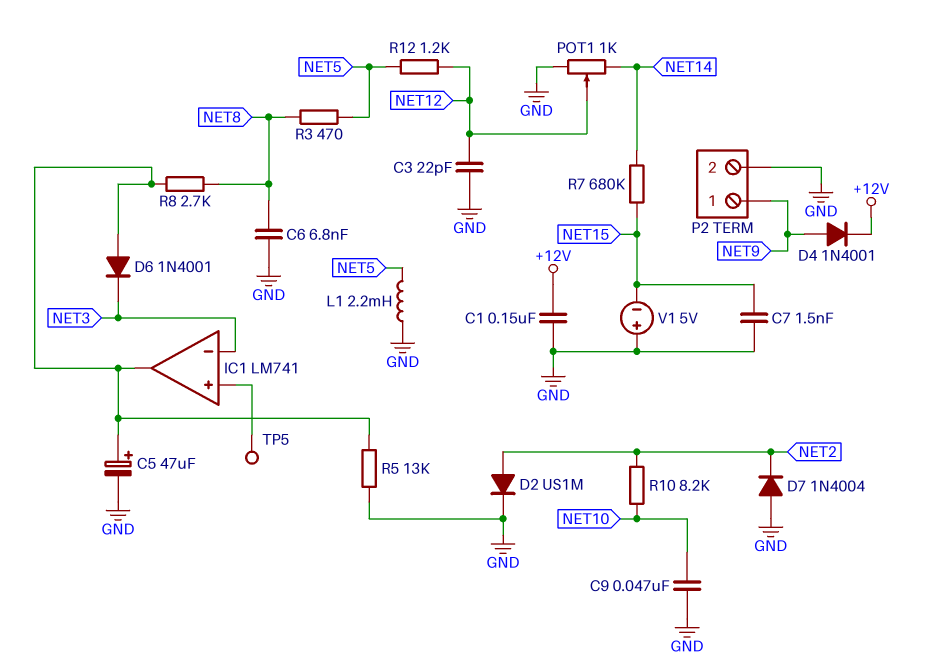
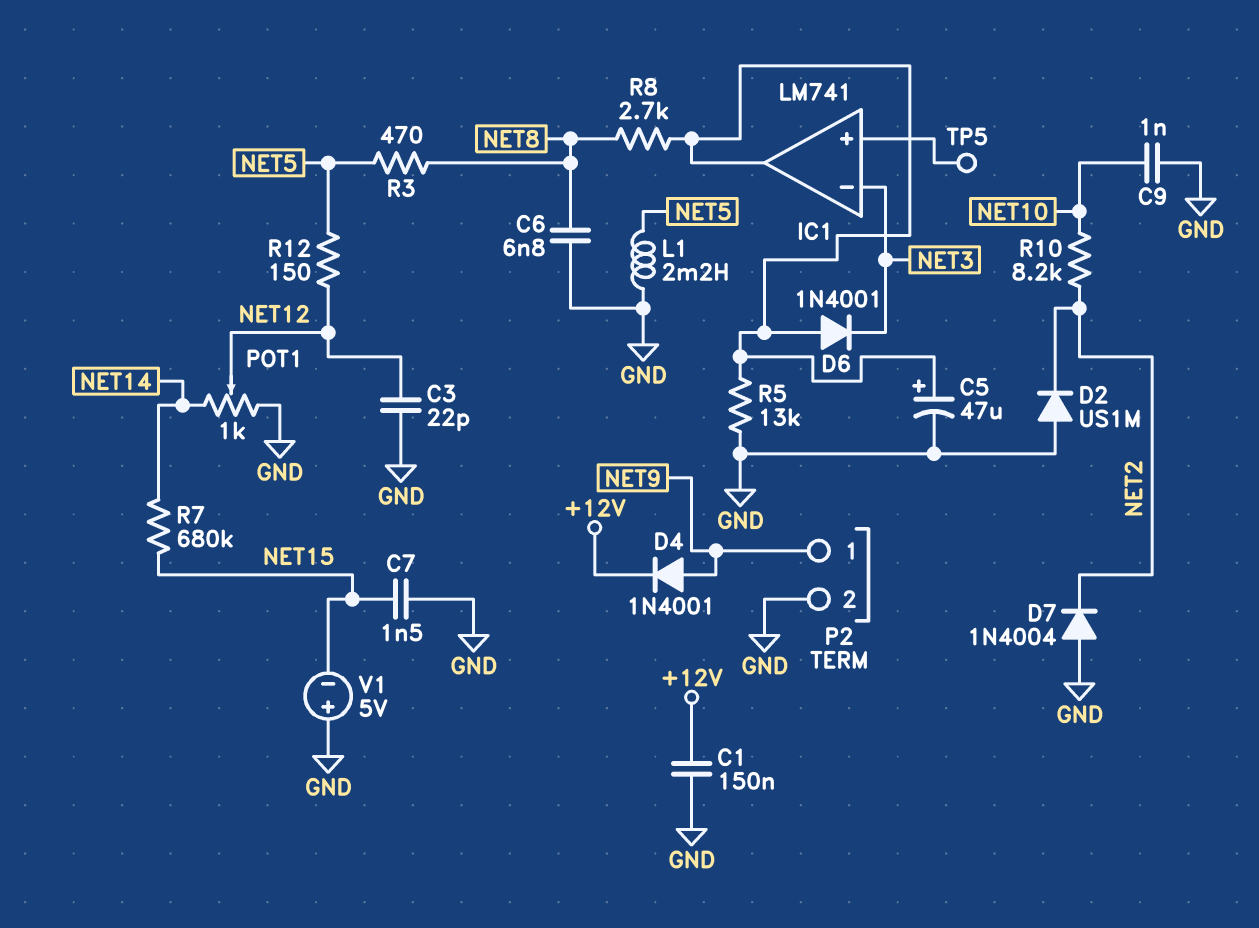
C9: 47nF (GND, NET10) -> 1nF (GND, NET10)
D2: diode US1M (A NET2, K GND) -> diode US1M (A GND, K NET2)
R12: 1.2k (NET5, NET12) -> 150 (NET5, NET12)

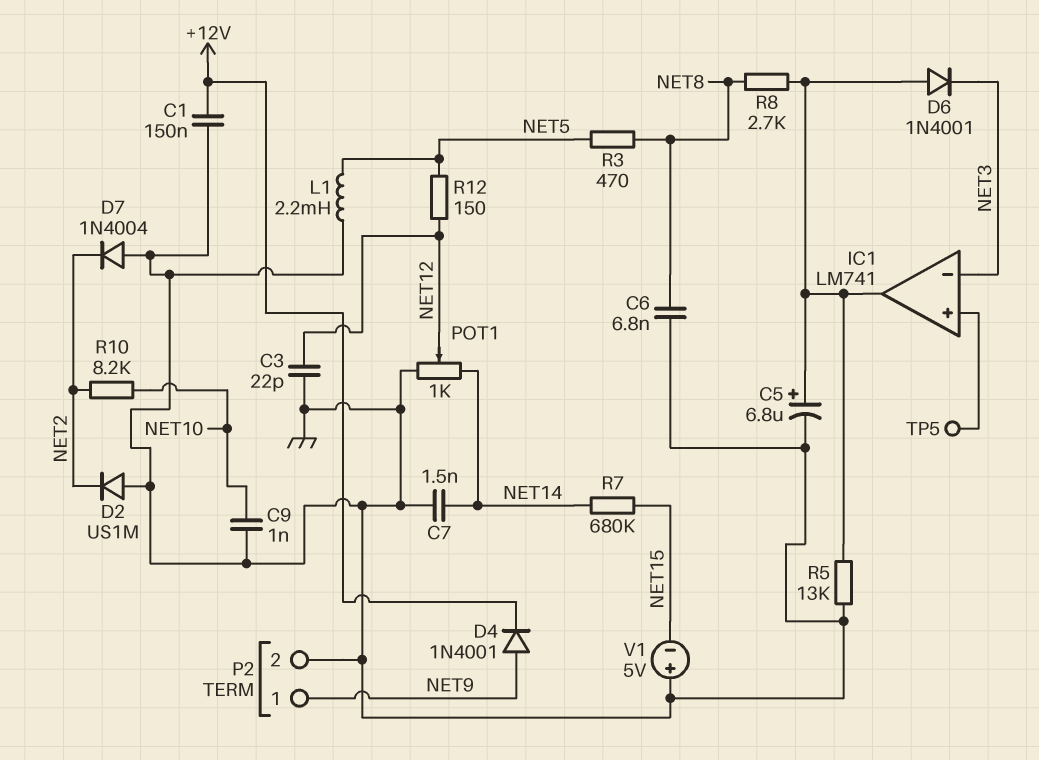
C5: 47uF (plus IC1/out, minus GND) -> 6.8uF (plus IC1/out, minus GND)
C7: 1.5nF (GND, NET15) -> 1.5nF (GND, NET14)

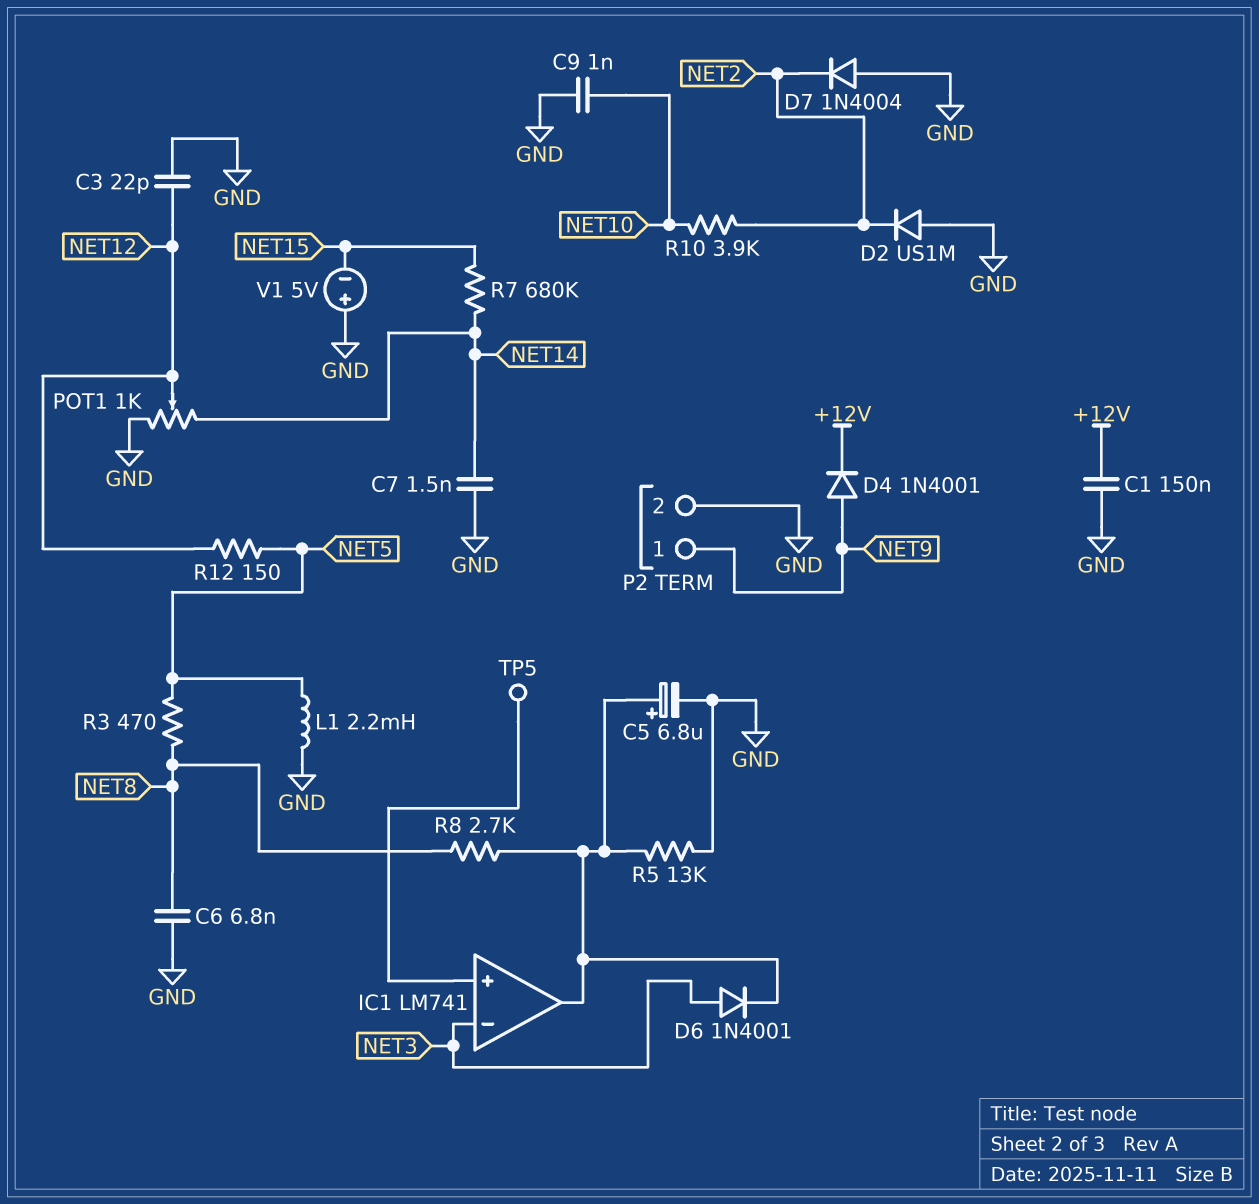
D6: diode 1N4001 (A IC1/out, K NET3) -> diode 1N4001 (A NET3, K IC1/out)
R10: 8.2k (NET2, NET10) -> 3.9k (NET2, NET10)

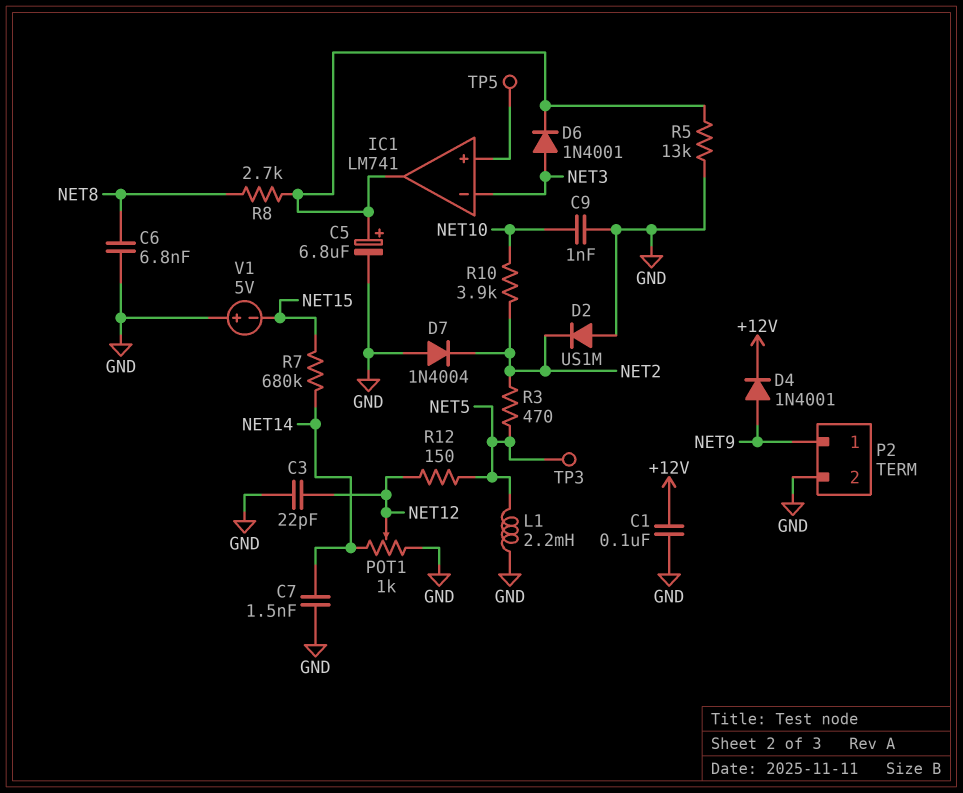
C1: 150nF (+12V, GND) -> 100nF (+12V, GND)
R3: 470 (NET5, NET8) -> 470 (NET2, NET5)
TP3: none -> test point (NET5)

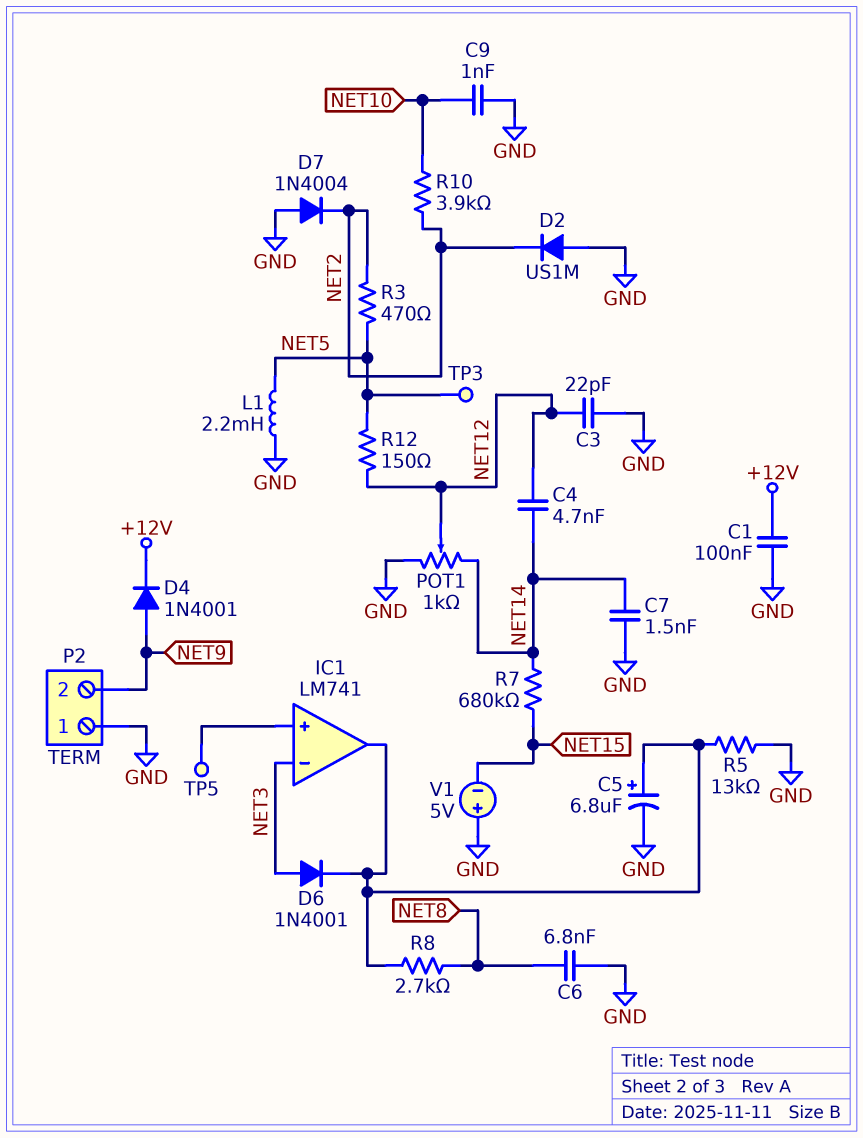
C4: none -> 4.7nF (NET12, NET14)
P2 pin 1: NET9 -> GND
P2 pin 2: GND -> NET9

